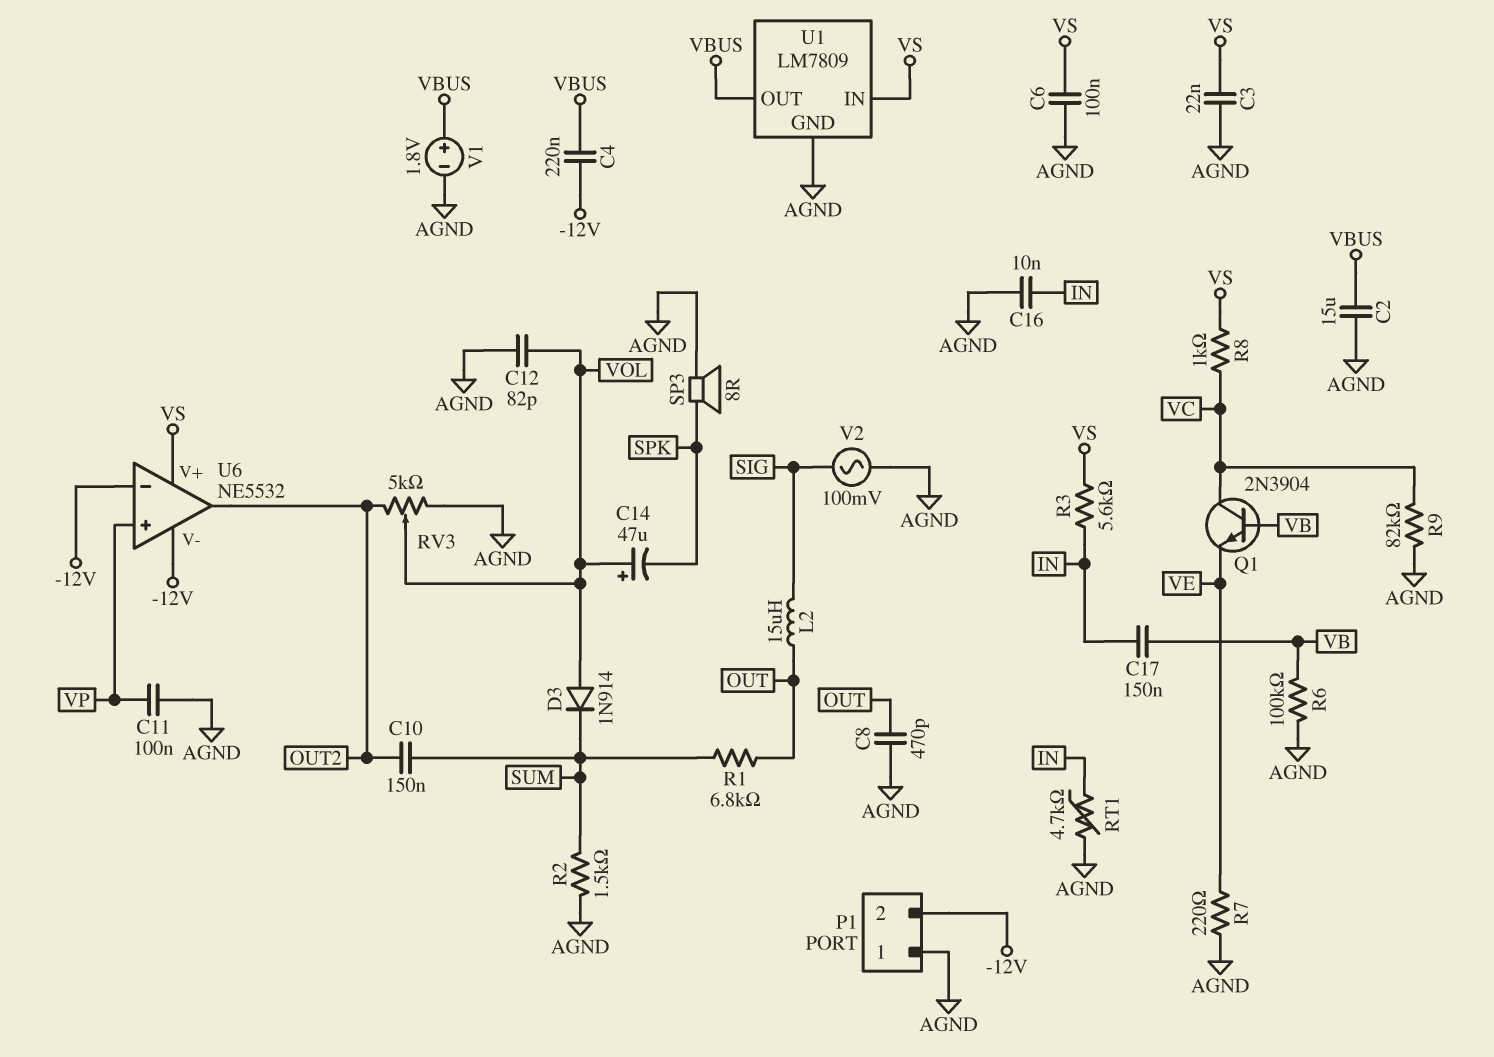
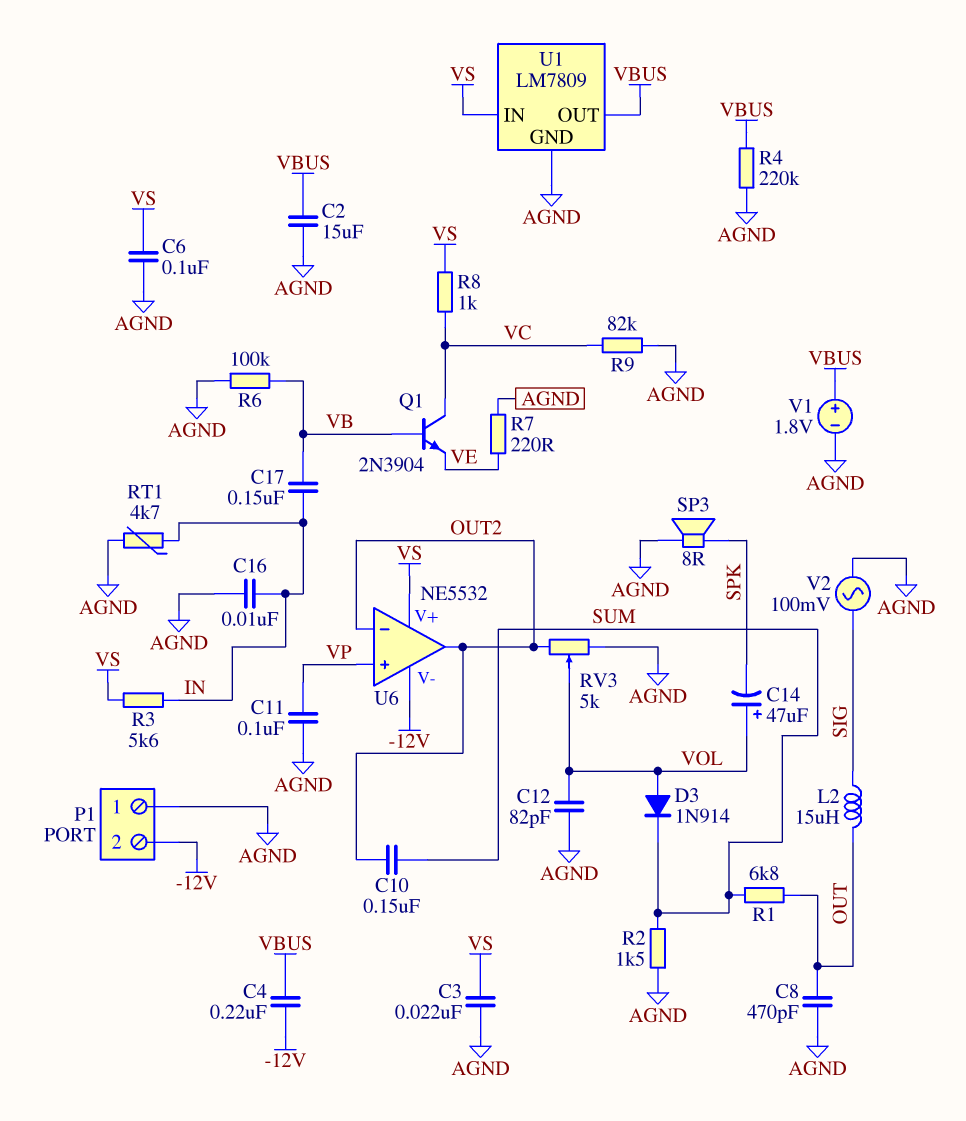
R4: none -> 220k (AGND, VBUS)
U6 pin in-: -12V -> OUT2

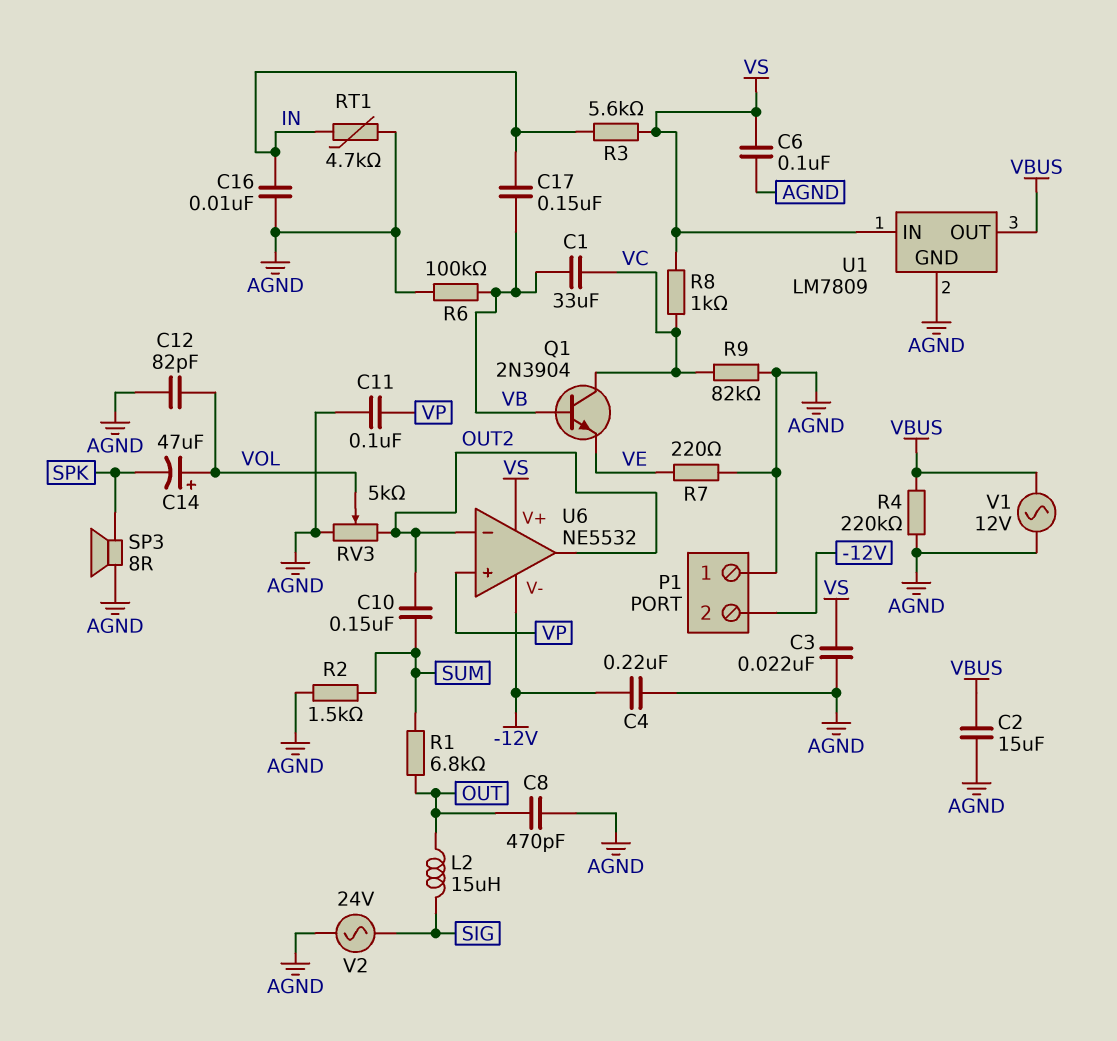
C1: none -> 33uF (VB, VC)
C4: 220nF (-12V, VBUS) -> 220nF (-12V, AGND)
D3: diode 1N914 (A VOL, K SUM) -> none
V1: 1.8V (plus VBUS, minus AGND) -> AC 12V (AGND, VBUS)
V2: AC 100mV (AGND, SIG) -> AC 24V (AGND, SIG)

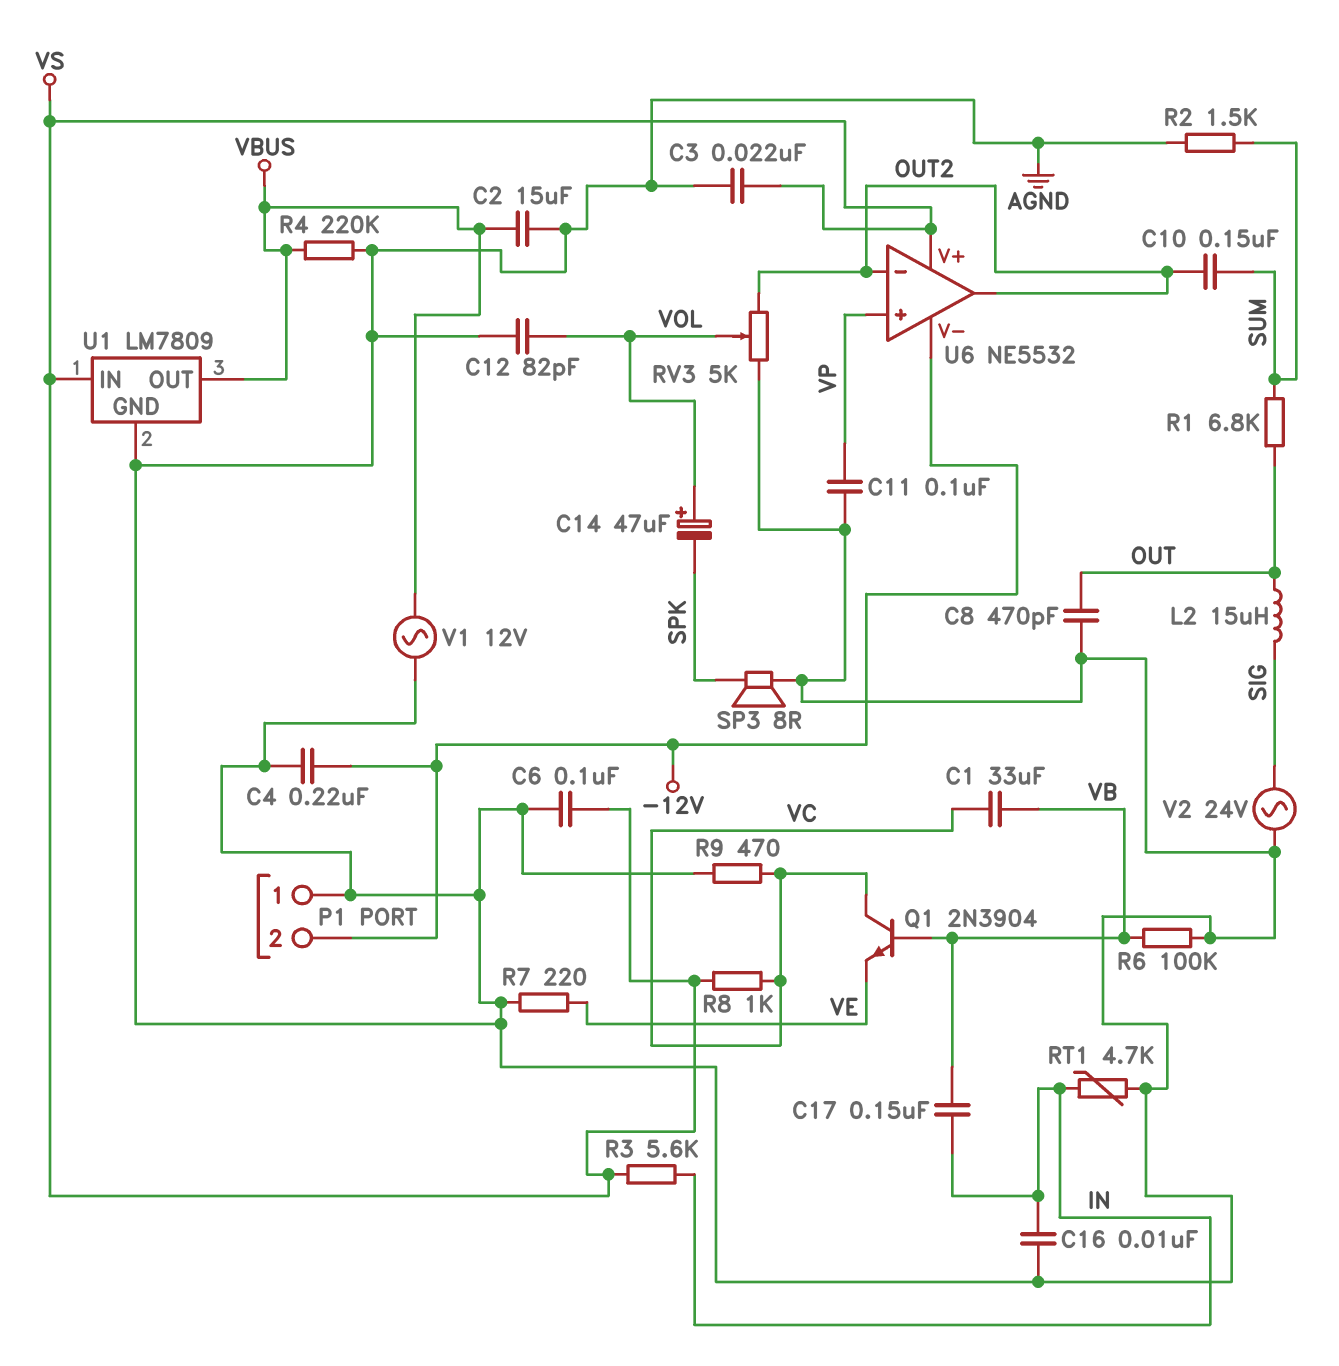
R9: 82k (AGND, VC) -> 470 (AGND, VC)

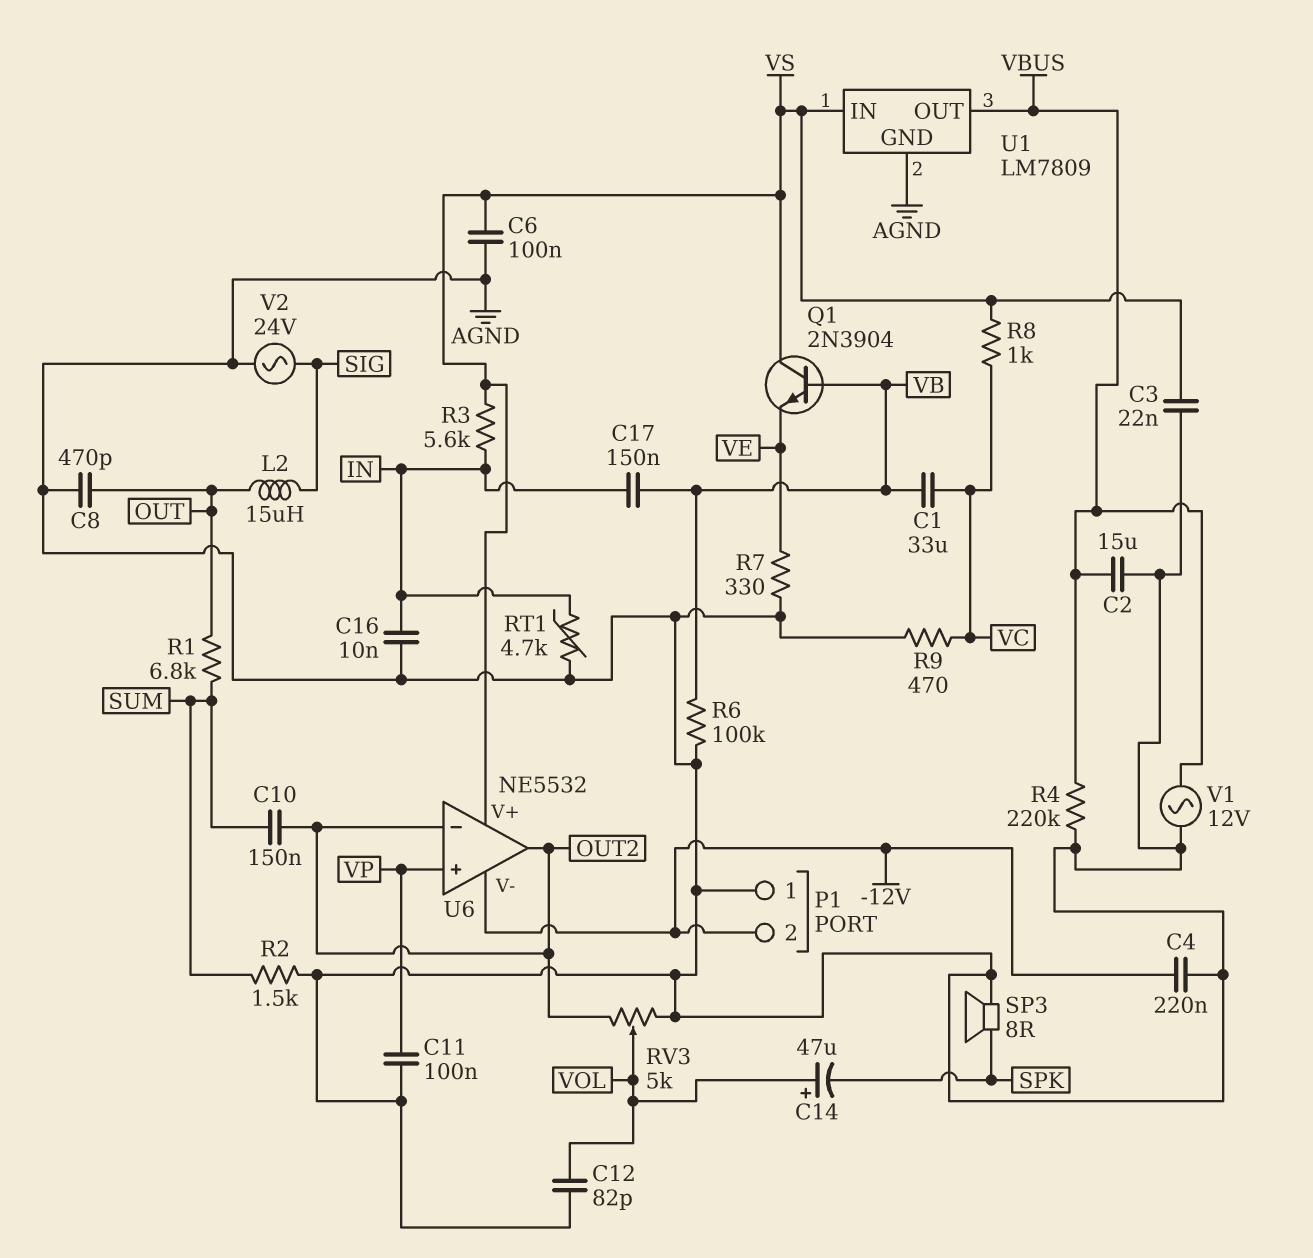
Q1: NPN 2N3904 (B VB, C VC, E VE) -> NPN 2N3904 (B VB, C VS, E VE)
R7: 220 (AGND, VE) -> 330 (AGND, VE)

